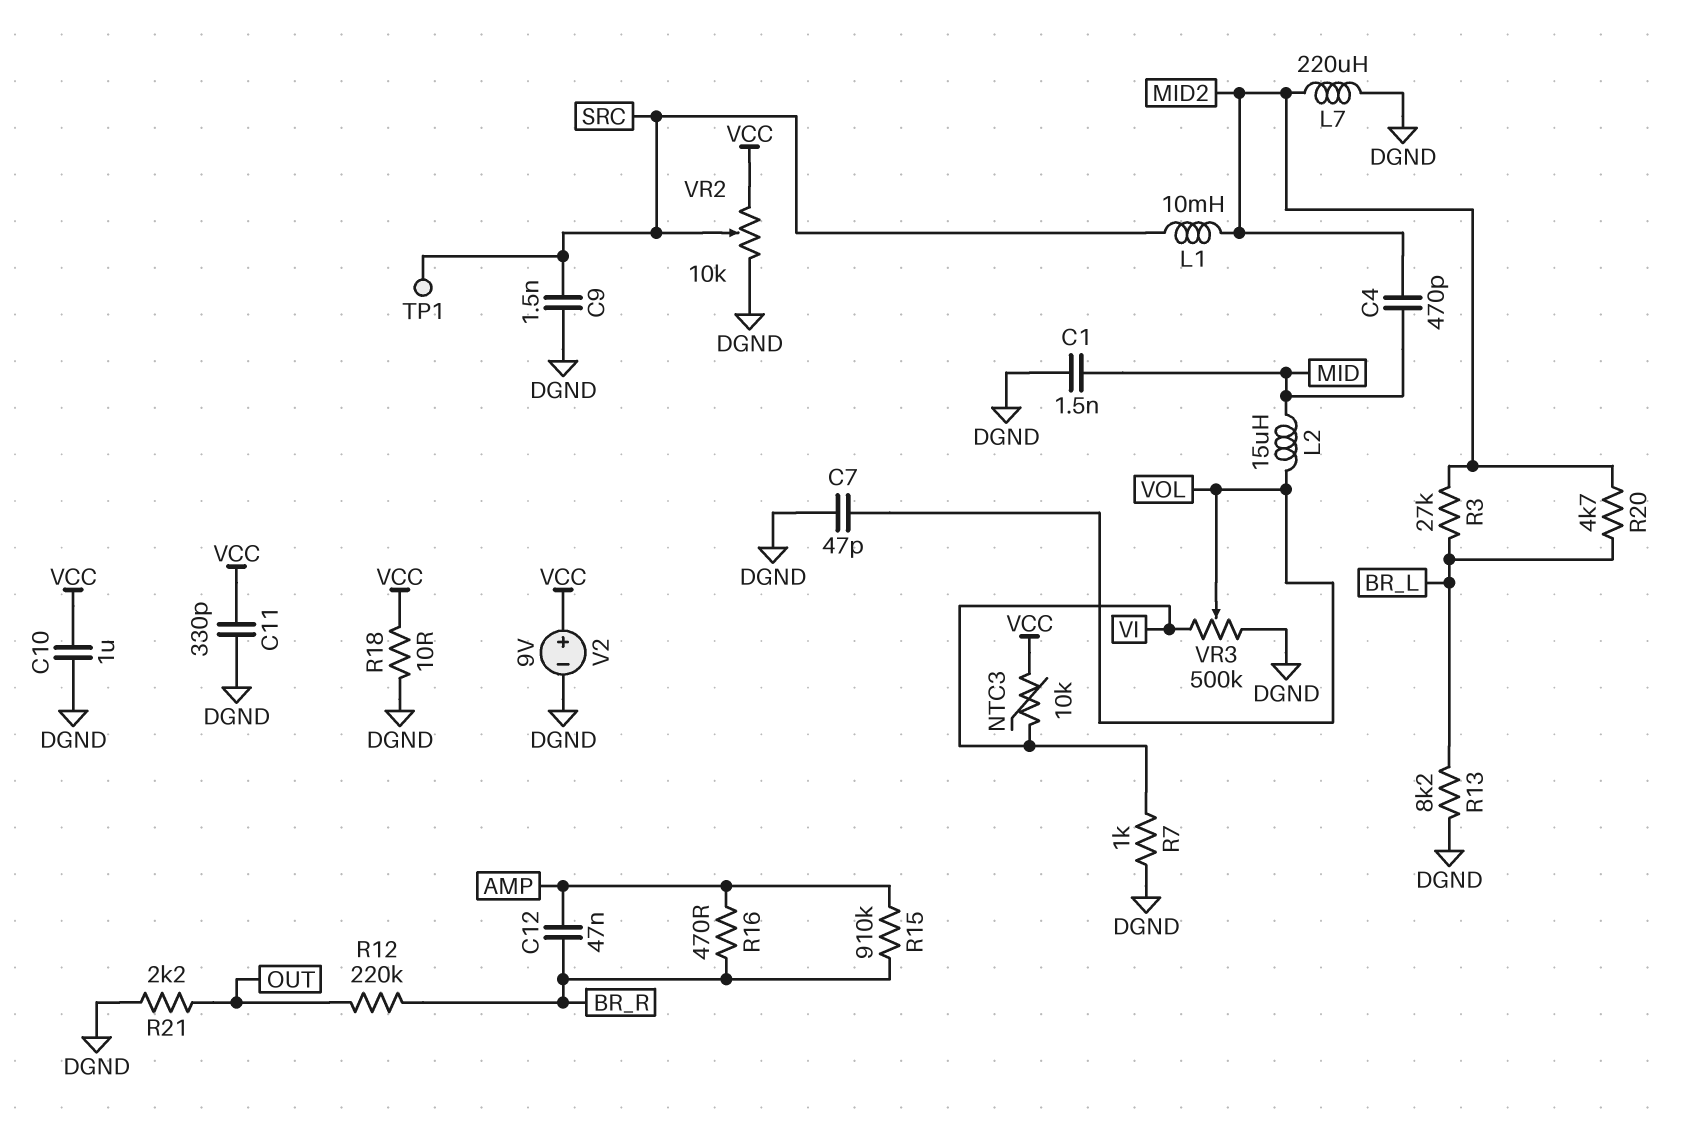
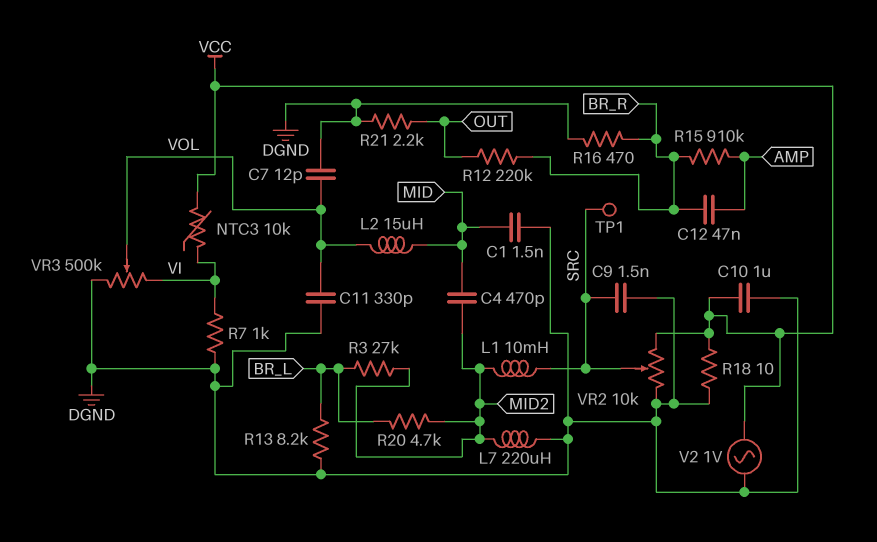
C7: 47pF (DGND, VOL) -> 12pF (DGND, VOL)
C11: 330pF (DGND, VCC) -> 330pF (DGND, VOL)
R16: 470 (AMP, BR_R) -> 470 (BR_R, DGND)
V2: 9V (plus VCC, minus DGND) -> AC 1V (DGND, VCC)

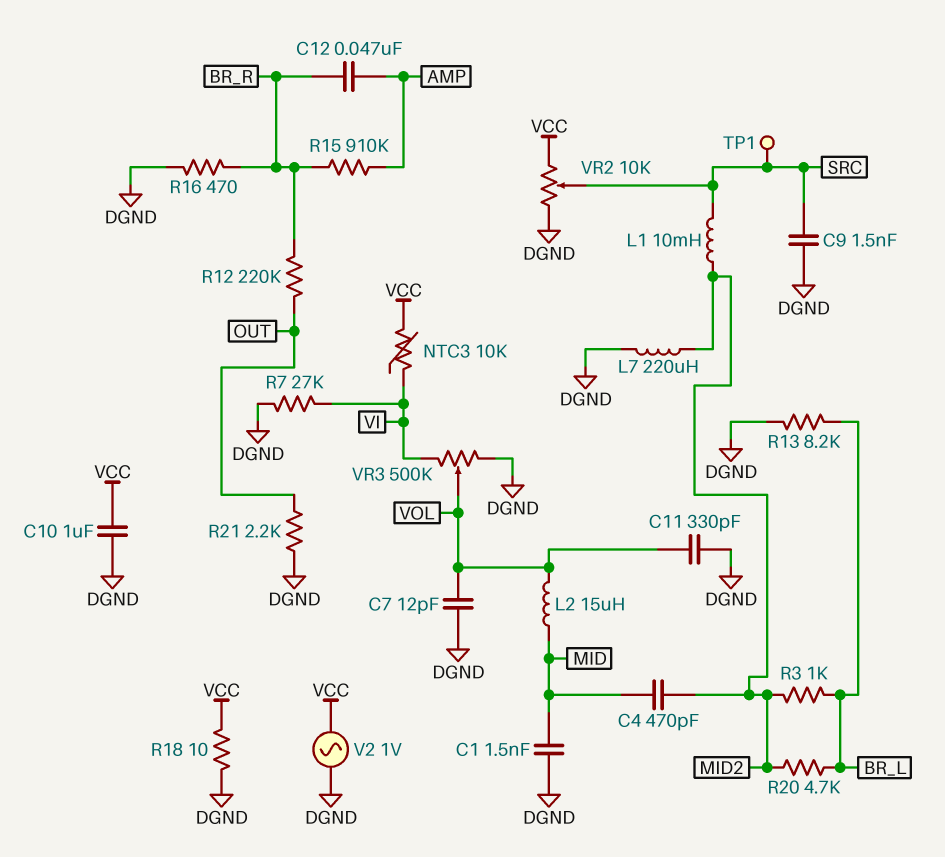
R3: 27k (BR_L, MID2) -> 1k (BR_L, MID2)
R7: 1k (DGND, VI) -> 27k (DGND, VI)

